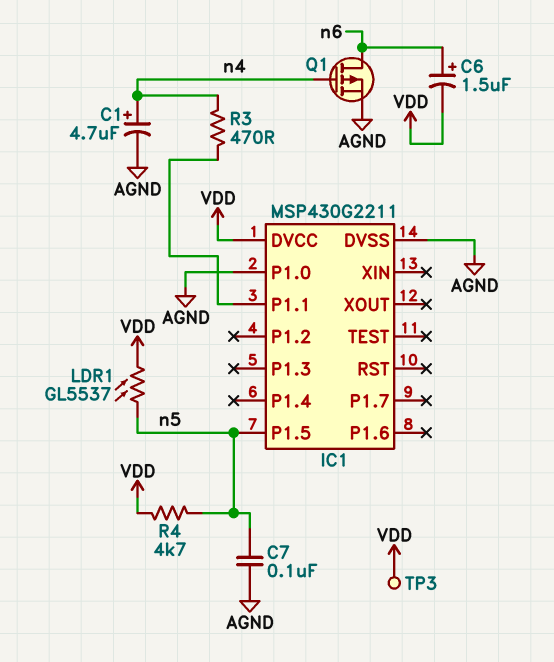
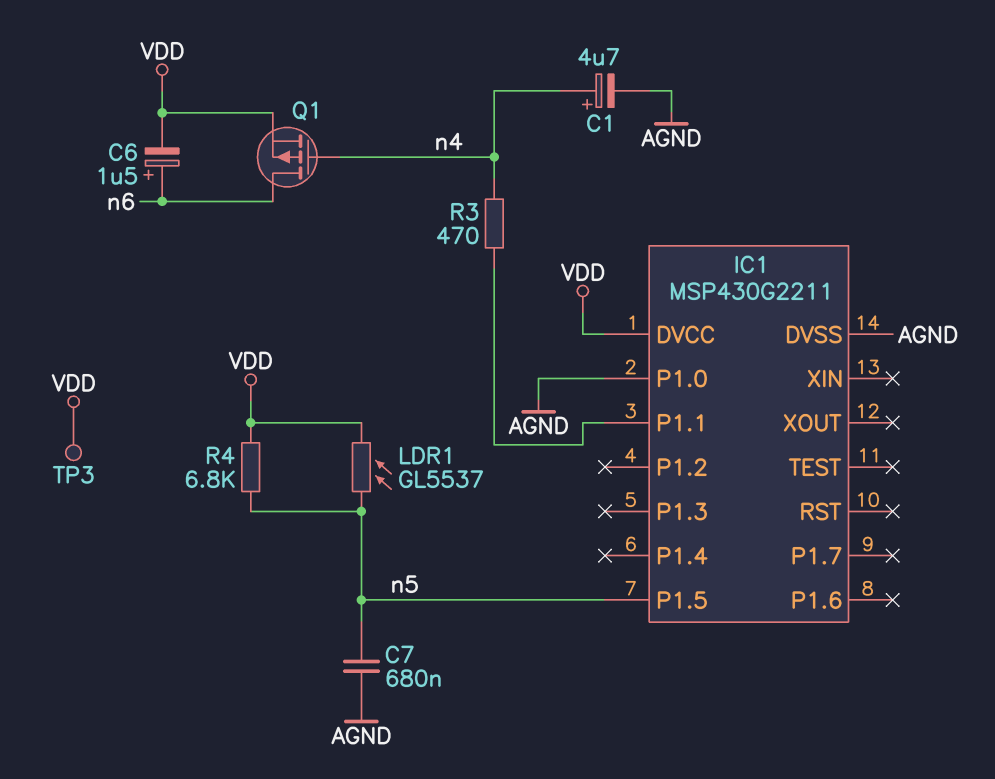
C7: 100nF (AGND, n5) -> 680nF (AGND, n5)
Q1: PMOS (G n4, D n6, S AGND) -> PMOS (G n4, D n6, S VDD)
R4: 4.7k (VDD, n5) -> 6.8k (VDD, n5)

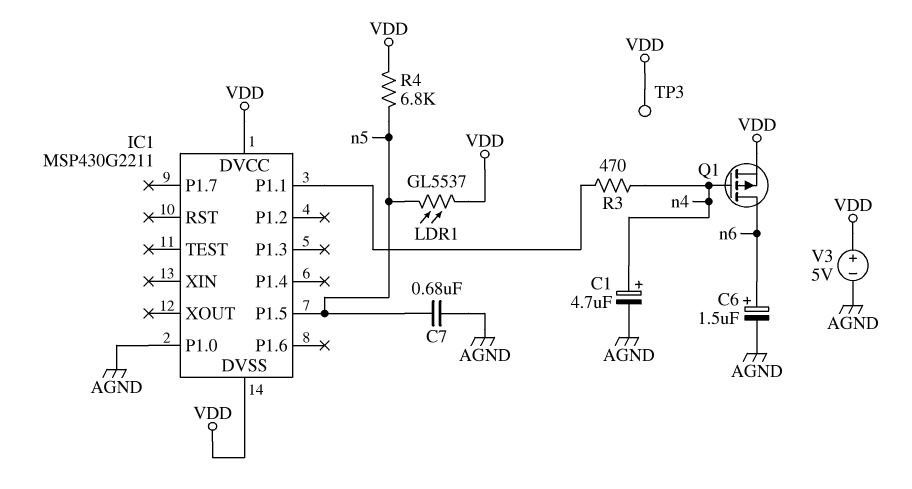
C6: 1.5uF (plus n6, minus VDD) -> 1.5uF (plus n6, minus AGND)
IC1 pin DVSS: AGND -> VDD
V3: none -> 5V (plus VDD, minus AGND)

